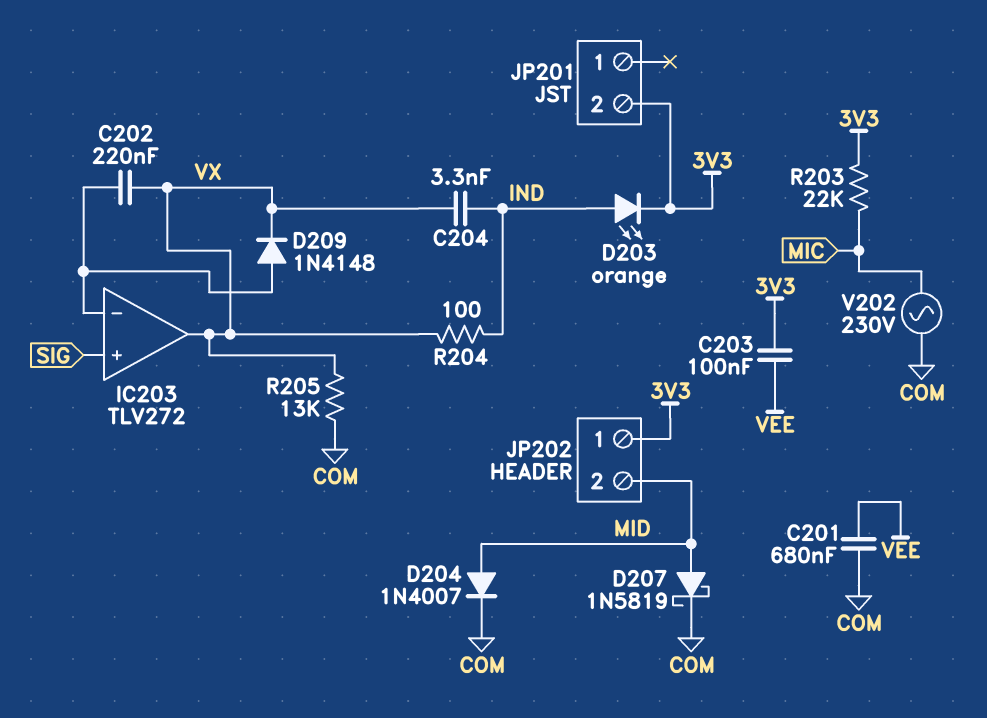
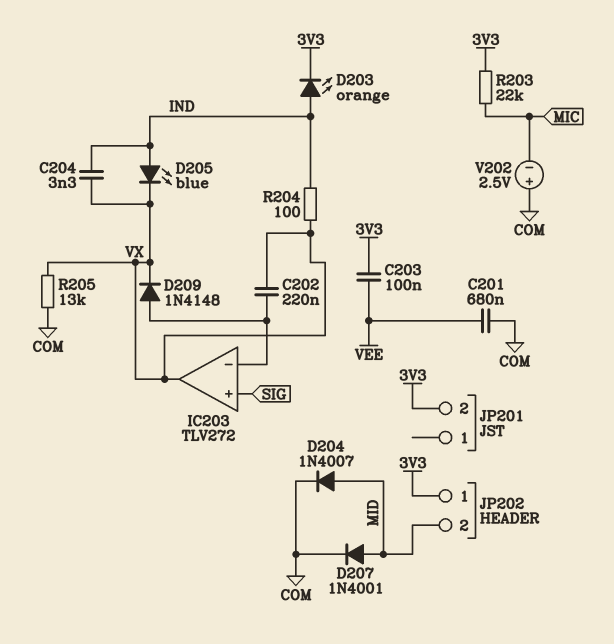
D205: none -> LED blue (A IND, K VX)
D207: schottky 1N5819 (A MID, K COM) -> diode 1N4001 (A MID, K COM)
V202: AC 230V (COM, MIC) -> 2.5V (plus COM, minus MIC)

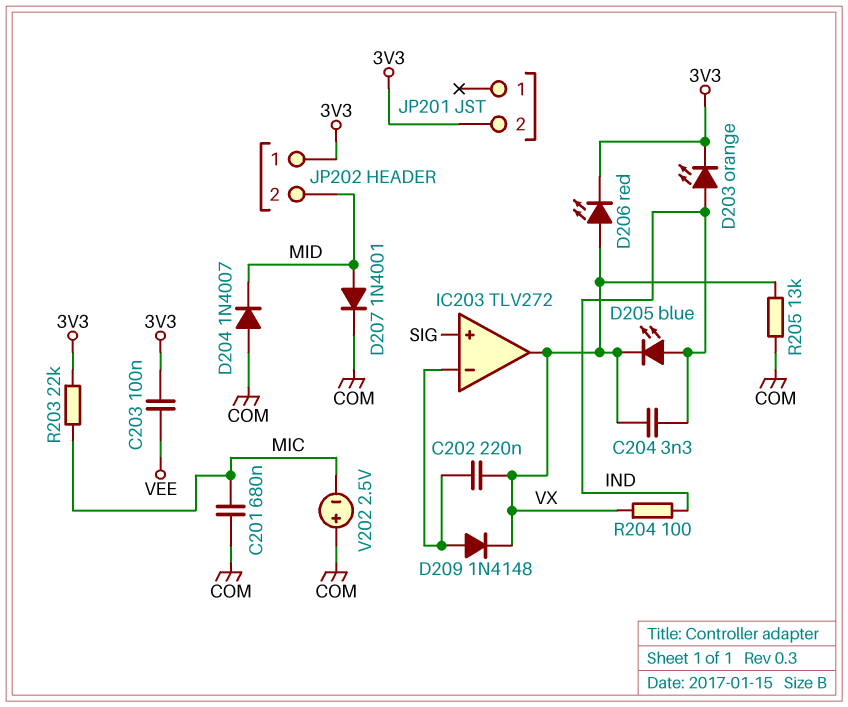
C201: 680nF (COM, VEE) -> 680nF (COM, MIC)
D204: diode 1N4007 (A MID, K COM) -> diode 1N4007 (A COM, K MID)
D206: none -> LED red (A VX, K 3V3)

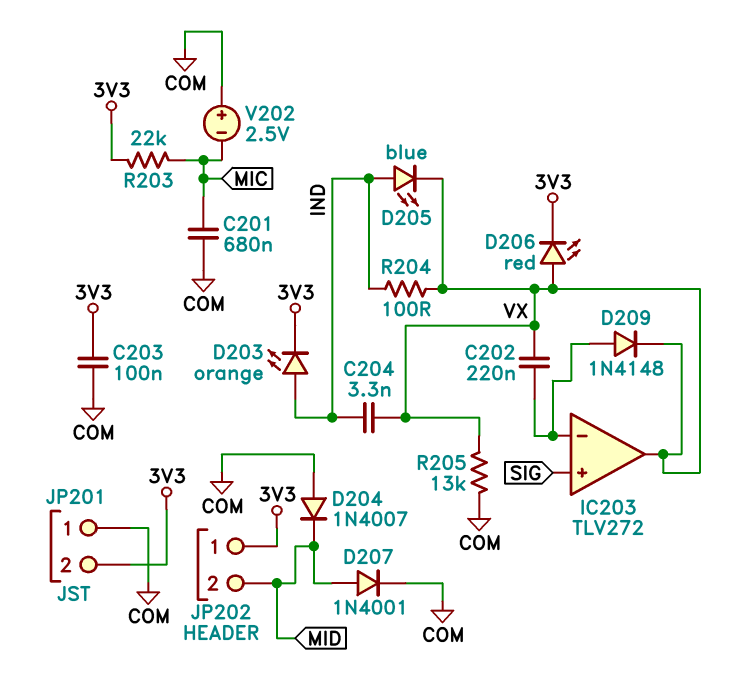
C203: 100nF (3V3, VEE) -> 100nF (3V3, COM)
JP201 pin 1: none -> COM

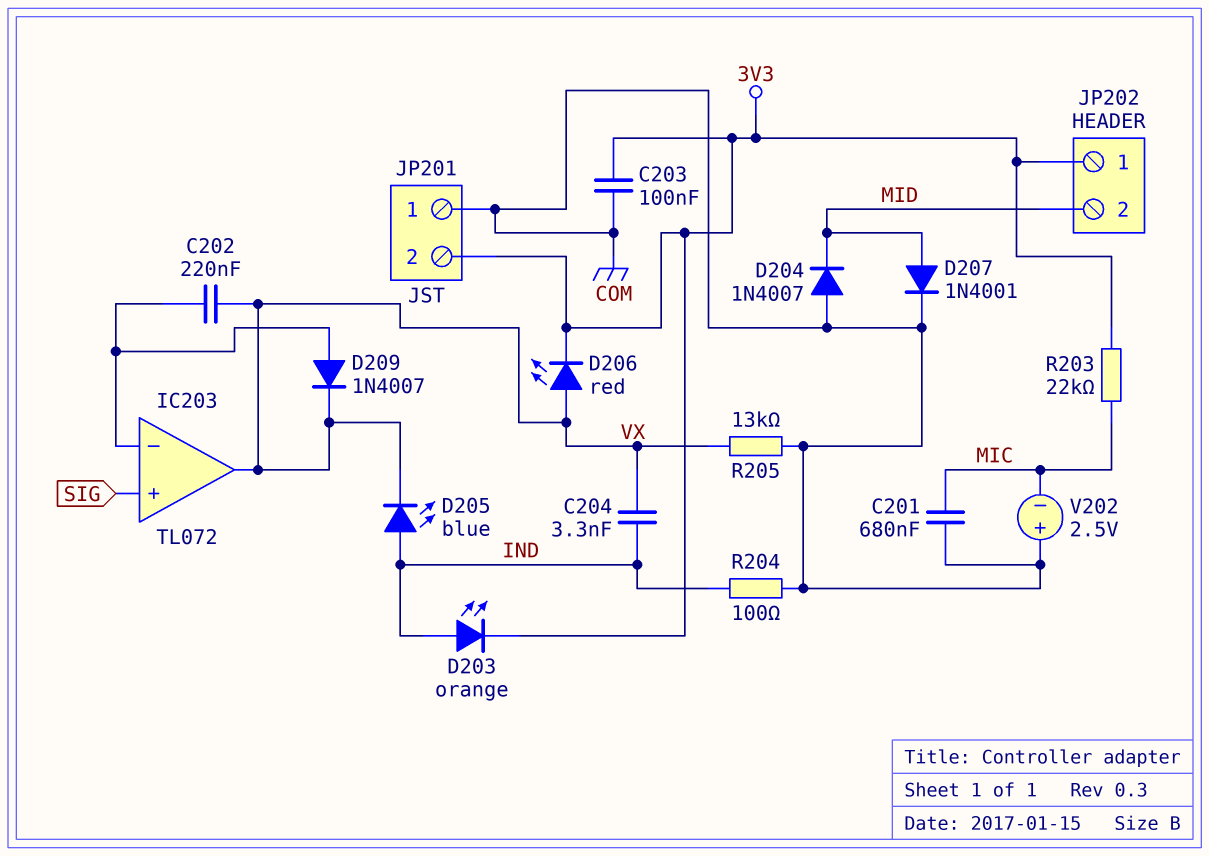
D209: diode 1N4148 (A IC203/in-, K VX) -> diode 1N4007 (A IC203/in-, K VX)
IC203: TLV272 -> TL072
R204: 100 (IND, VX) -> 100 (COM, IND)

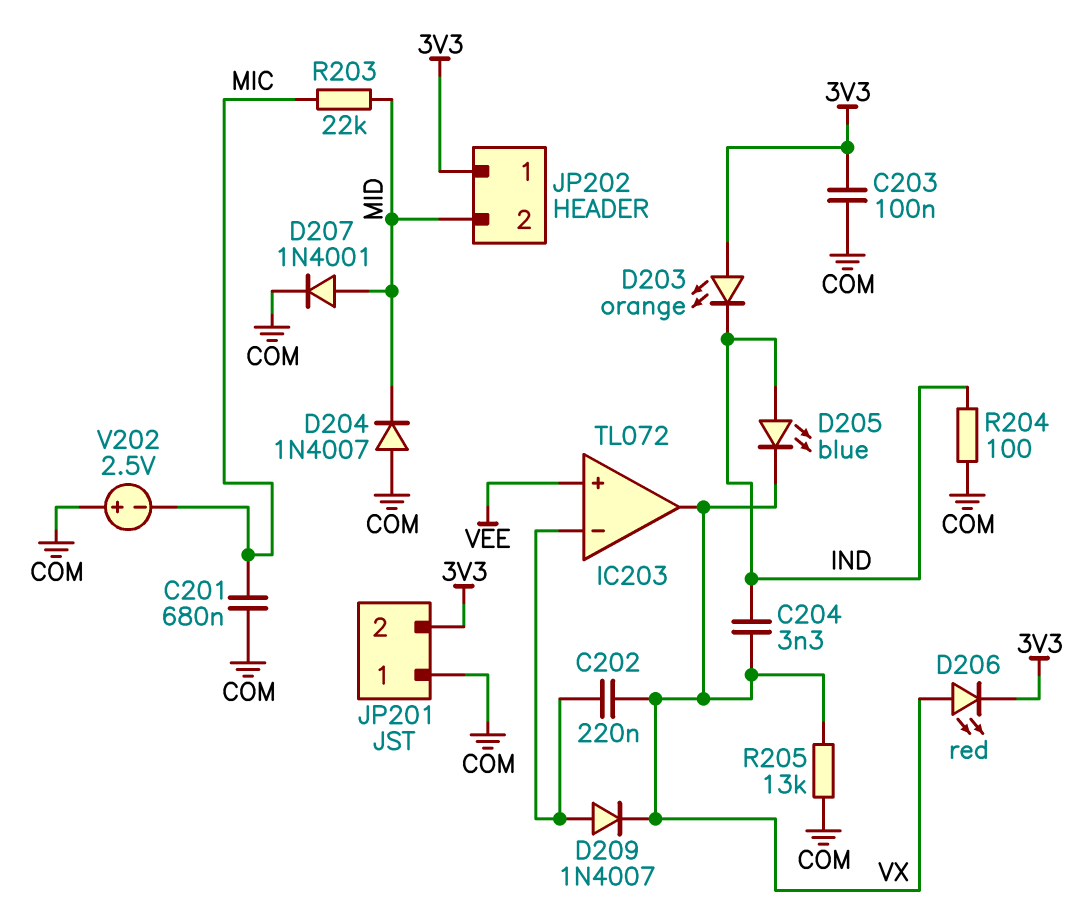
D203: LED orange (A IND, K 3V3) -> LED orange (A 3V3, K IND)
IC203 pin in+: SIG -> VEE
R203: 22k (3V3, MIC) -> 22k (MIC, MID)

